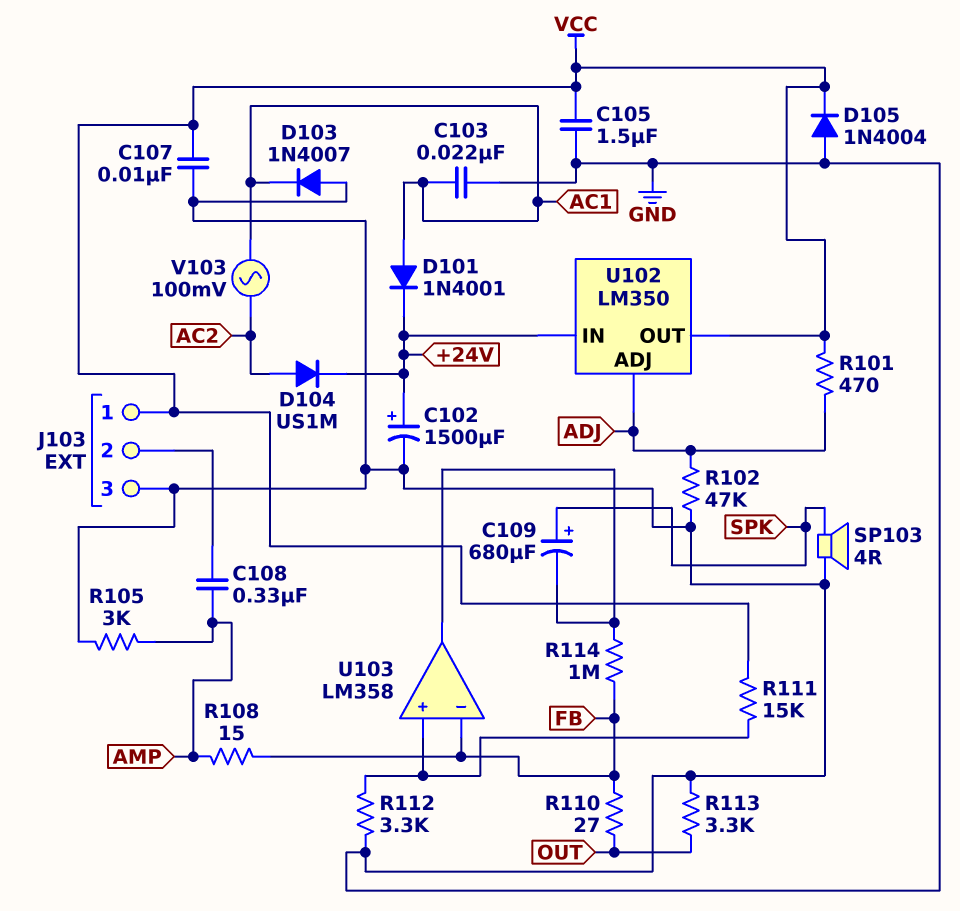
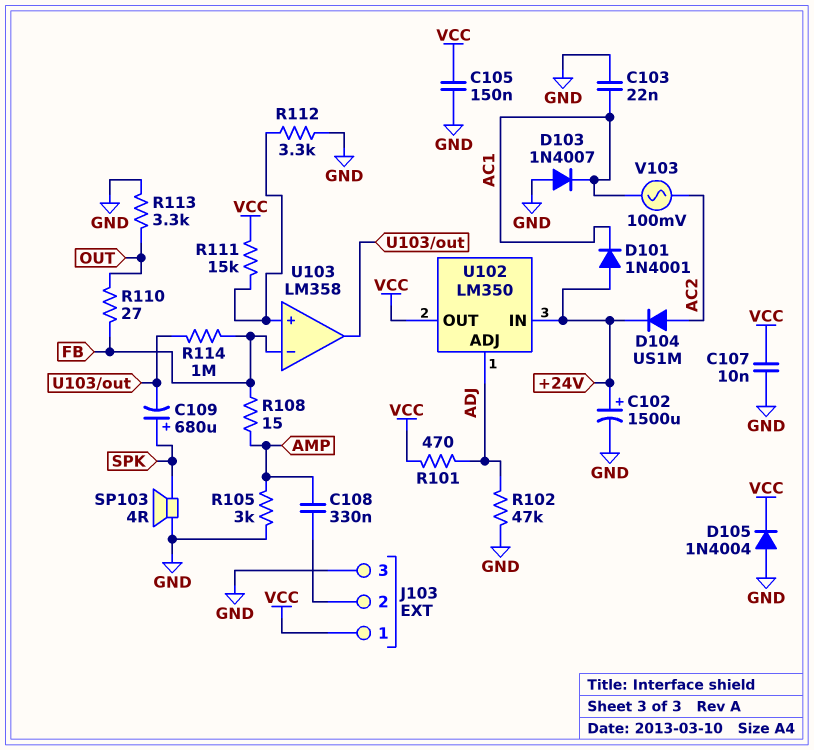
C105: 1.5uF (GND, VCC) -> 150nF (GND, VCC)
D101: diode 1N4001 (A AC1, K +24V) -> diode 1N4001 (A +24V, K AC1)

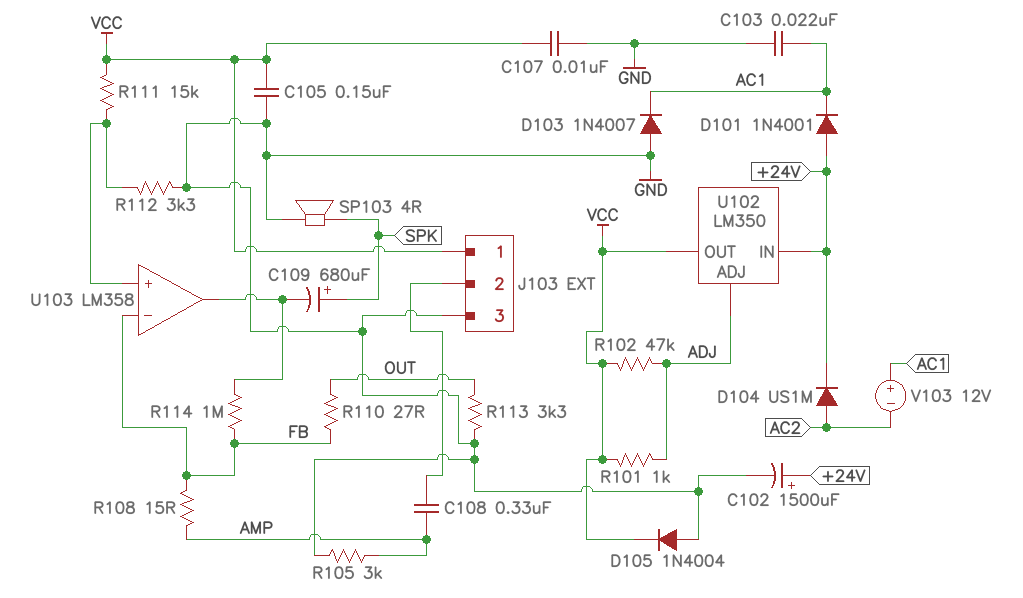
R101: 470 (ADJ, VCC) -> 1k (ADJ, VCC)
R102: 47k (ADJ, GND) -> 47k (ADJ, VCC)
V103: AC 100mV (AC1, AC2) -> 12V (plus AC1, minus AC2)

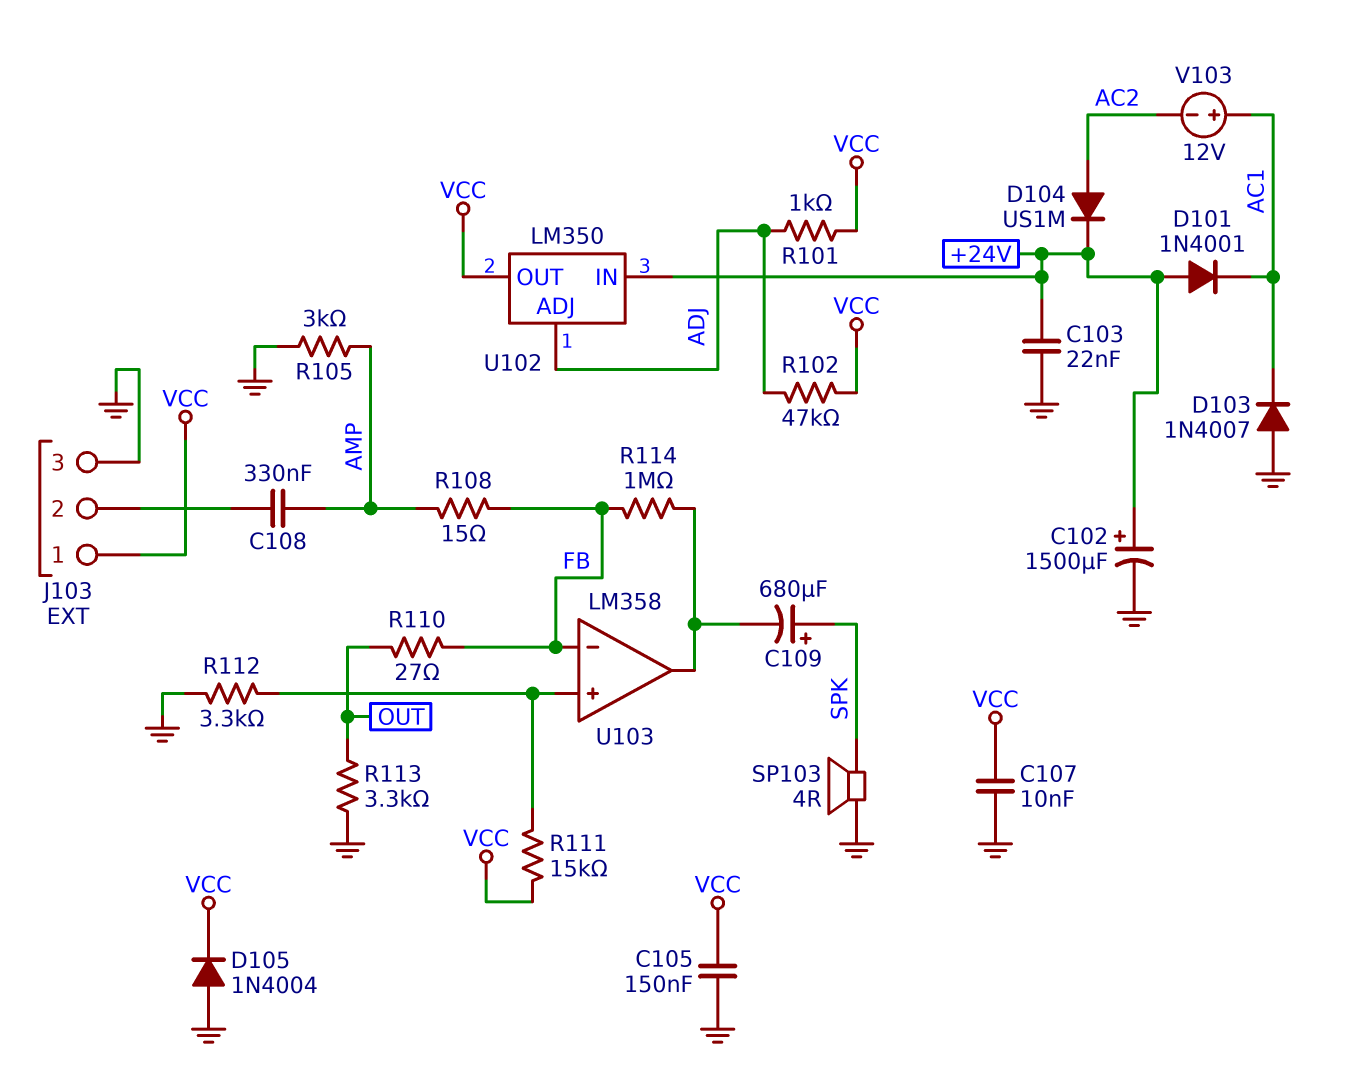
C103: 22nF (AC1, GND) -> 22nF (+24V, GND)

